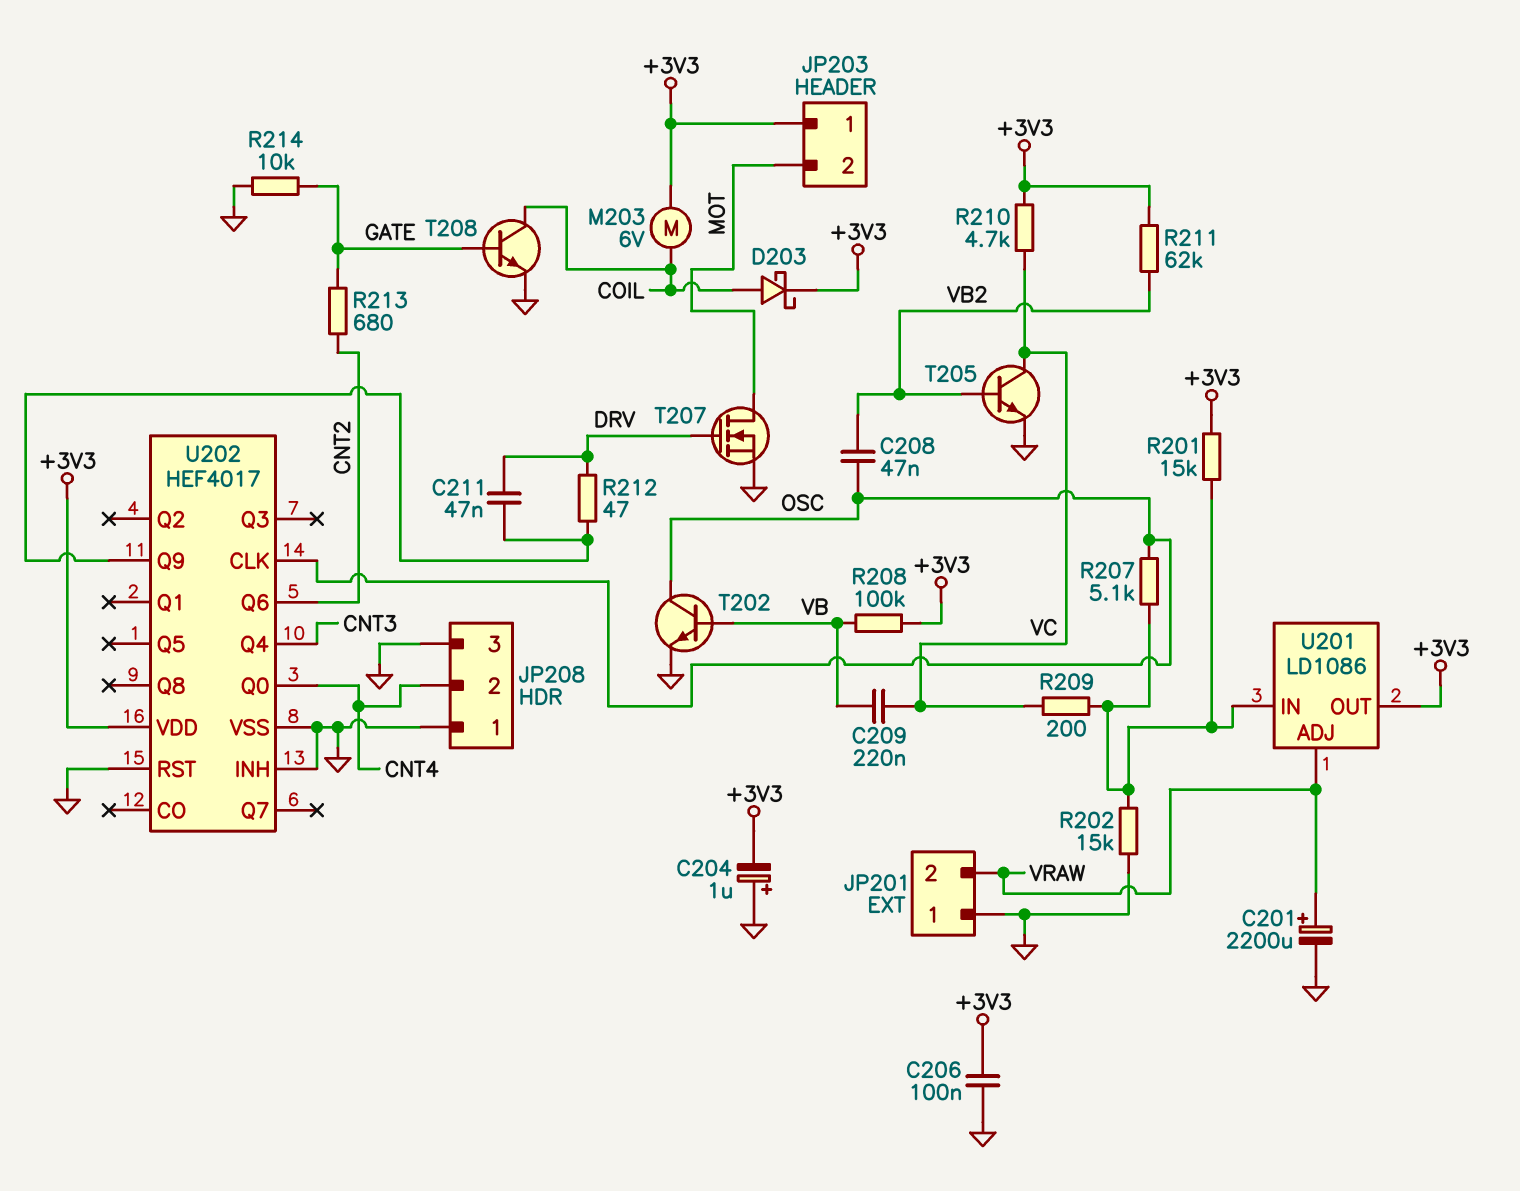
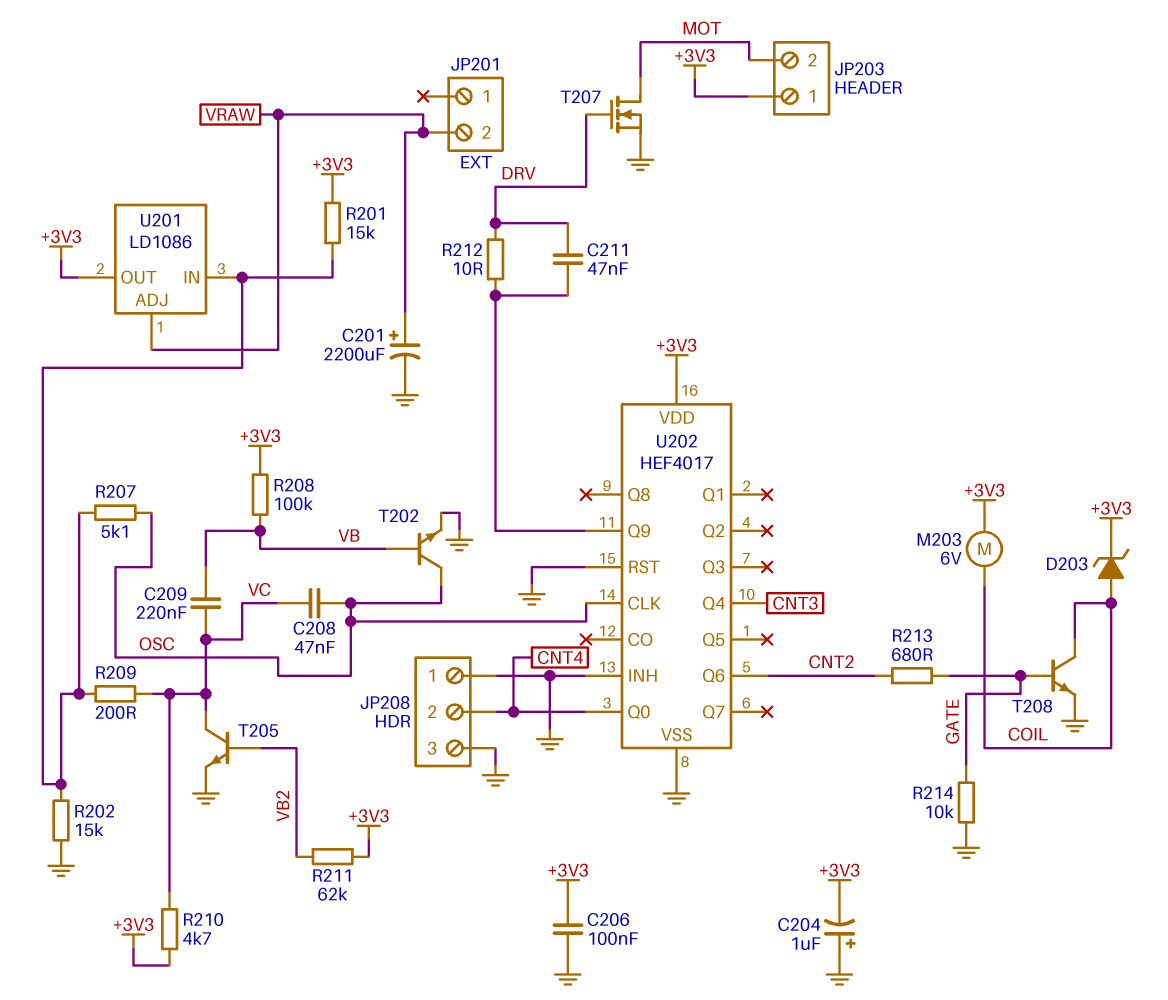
C208: 47nF (OSC, VB2) -> 47nF (OSC, VC)
D203: schottky (A COIL, K +3V3) -> zener (A COIL, K +3V3)
JP201 pin 1: GND -> none
R212: 47 (DRV, U202/Q9) -> 10 (DRV, U202/Q9)

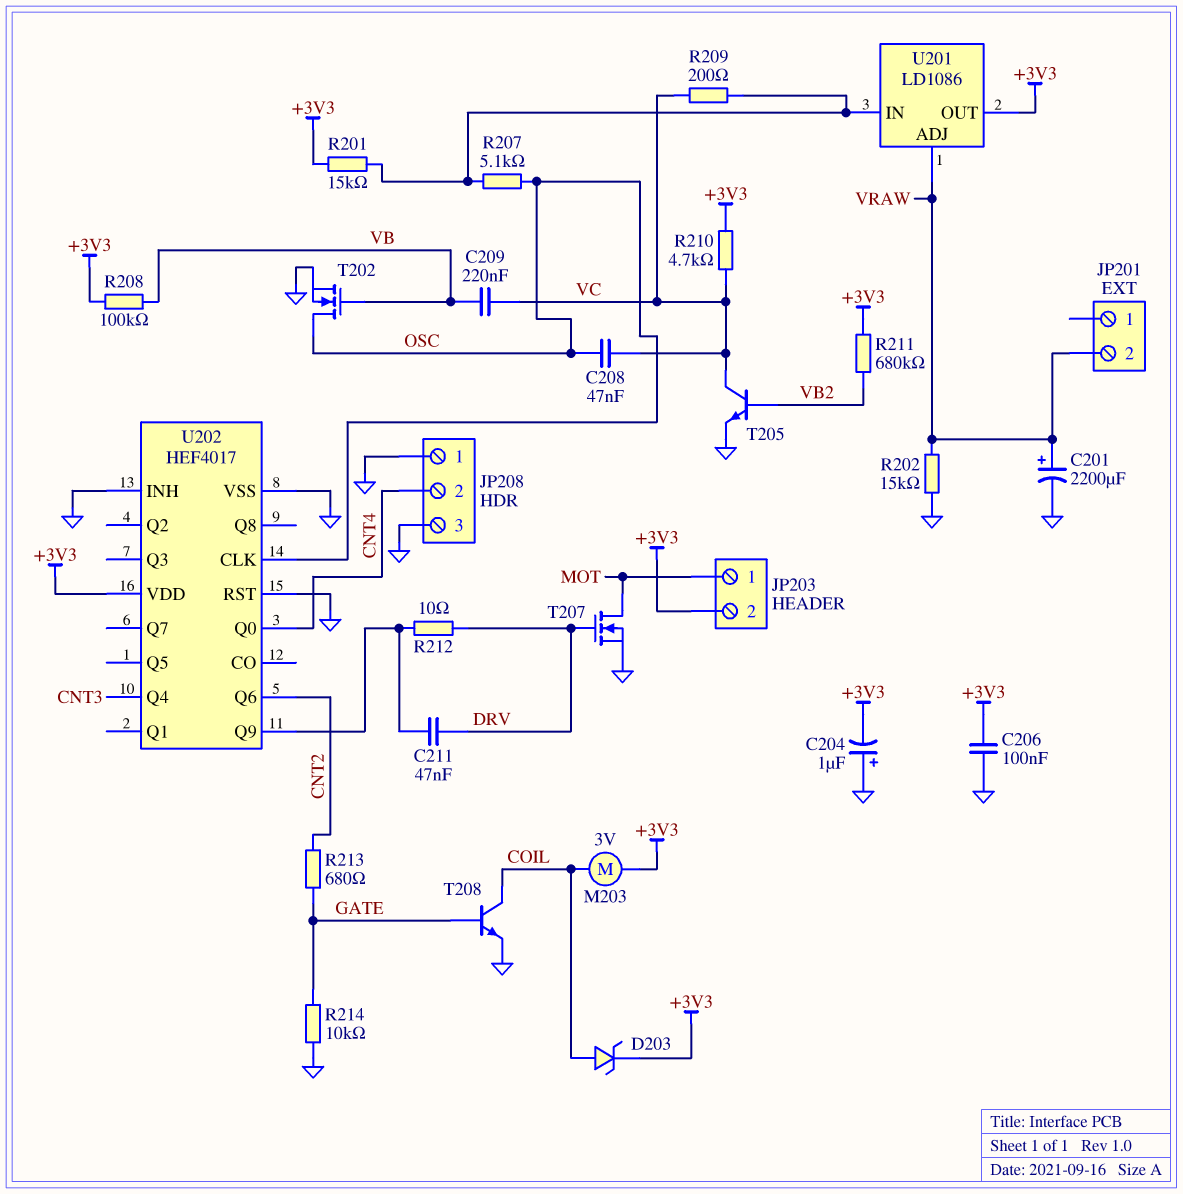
JP203 pin 1: +3V3 -> MOT
JP203 pin 2: MOT -> +3V3
M203: motor 6V (+3V3, COIL) -> motor 3V (+3V3, COIL)
R202: 15k (GND, U201/IN) -> 15k (GND, VRAW)
R211: 62k (+3V3, VB2) -> 680k (+3V3, VB2)
T202: NPN (B VB, C OSC, E GND) -> NMOS (G VB, D OSC, S GND)

